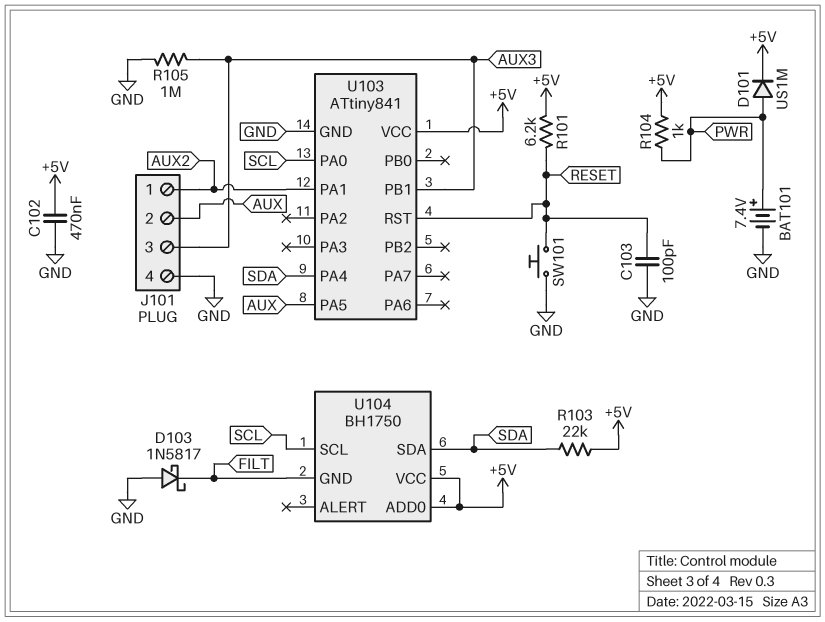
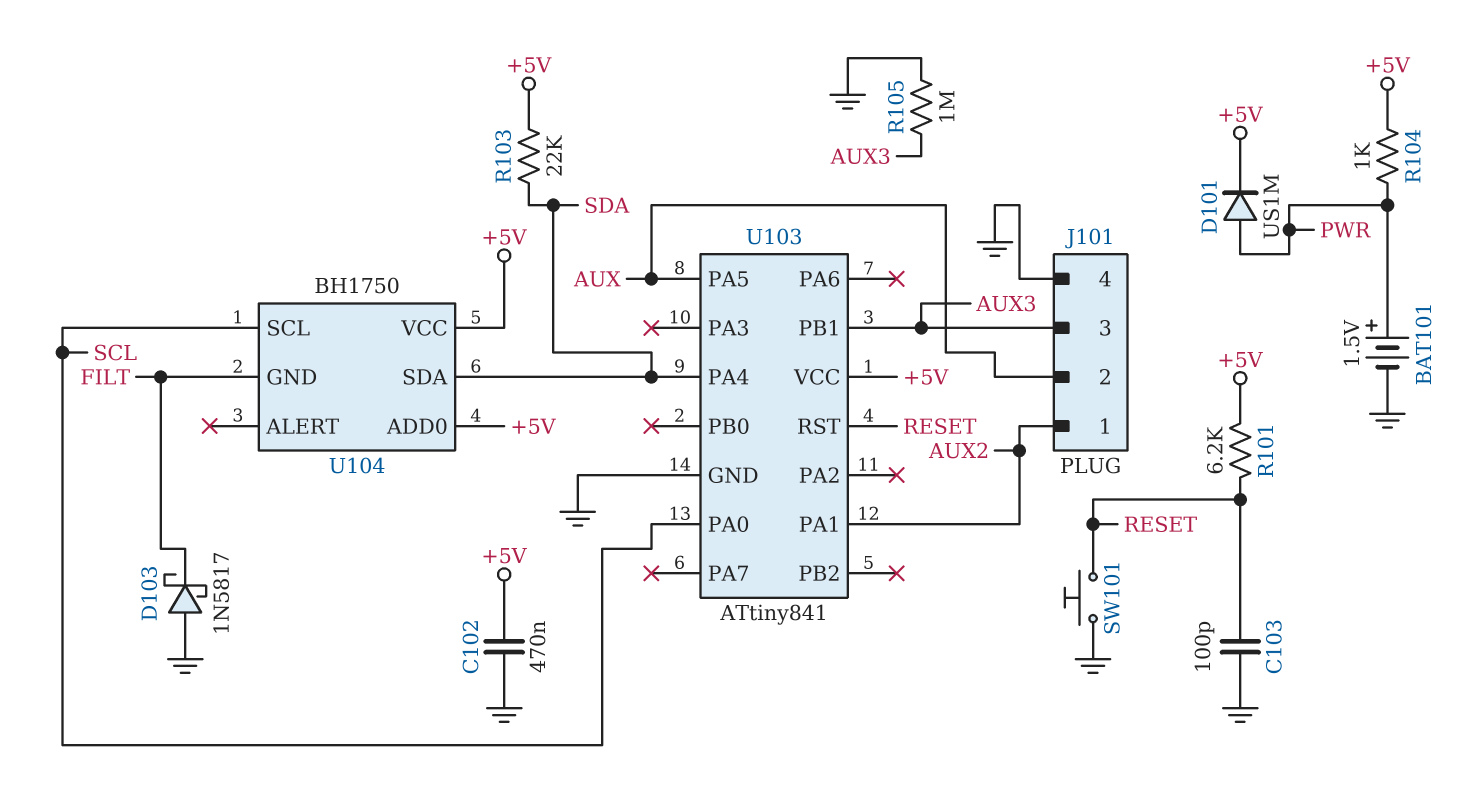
BAT101: 7.4V (plus PWR, minus GND) -> 1.5V (plus PWR, minus GND)

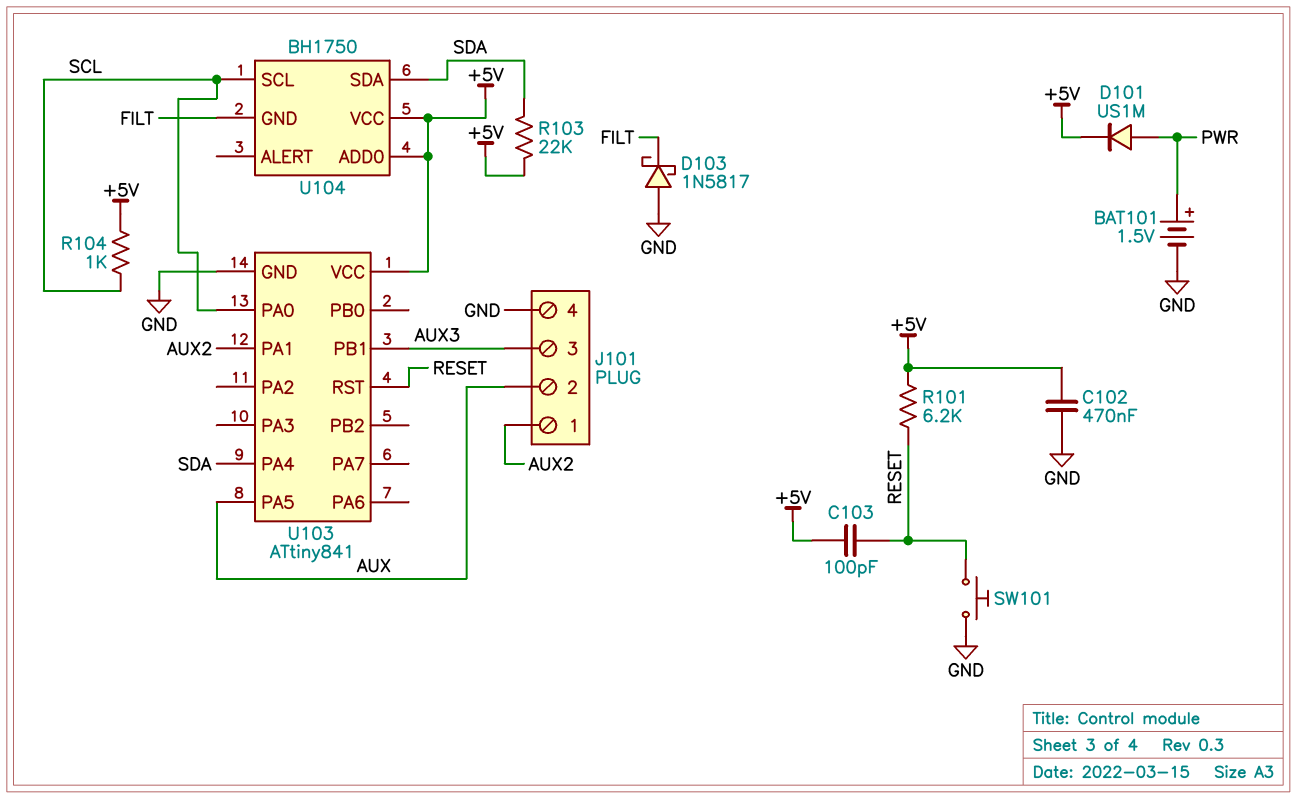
C103: 100pF (GND, RESET) -> 100pF (+5V, RESET)
R104: 1k (+5V, PWR) -> 1k (+5V, SCL)
R105: 1M (AUX3, GND) -> none

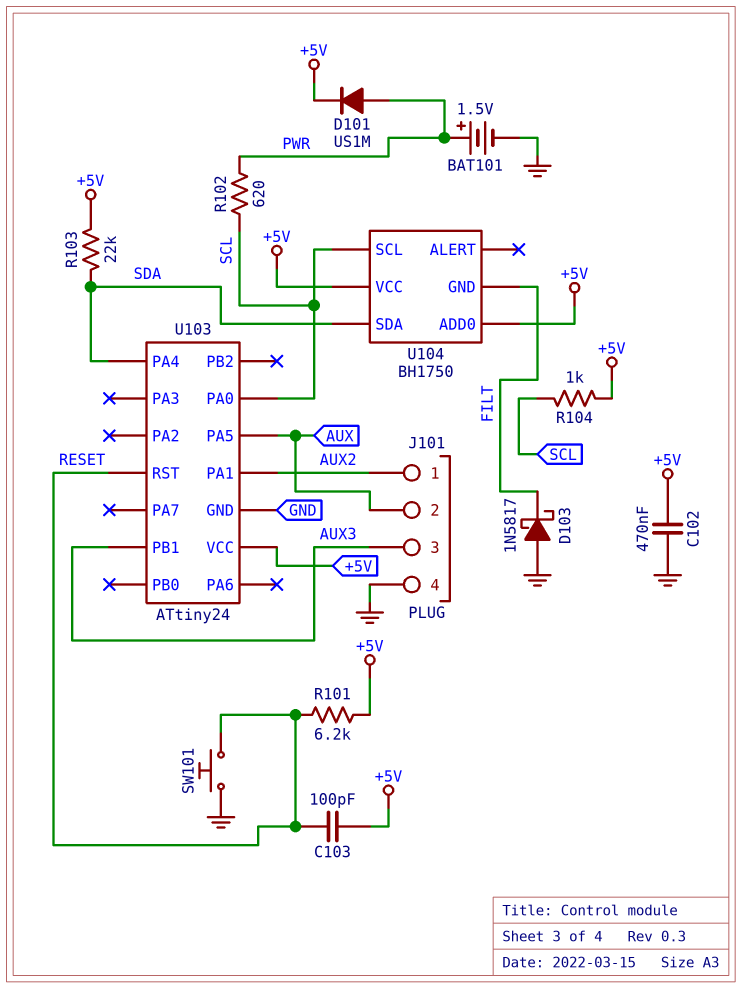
R102: none -> 620 (PWR, SCL)
U103: ATtiny841 -> ATtiny24

